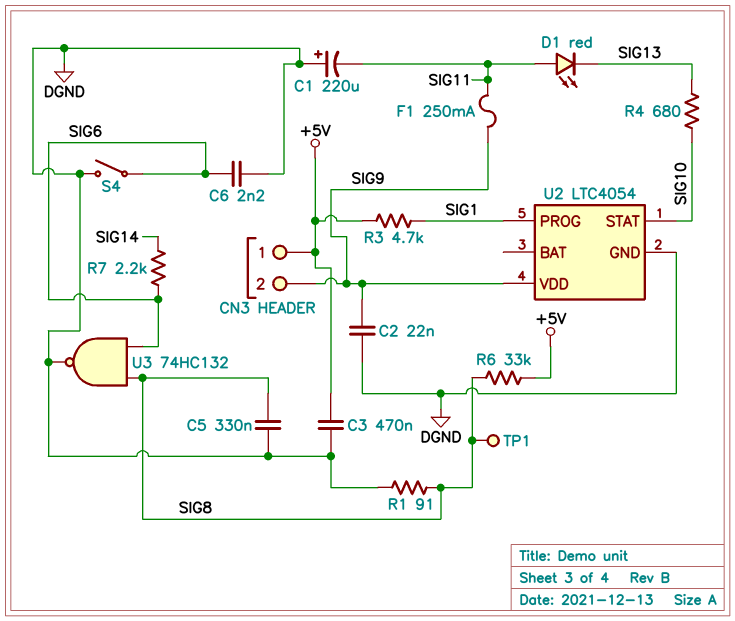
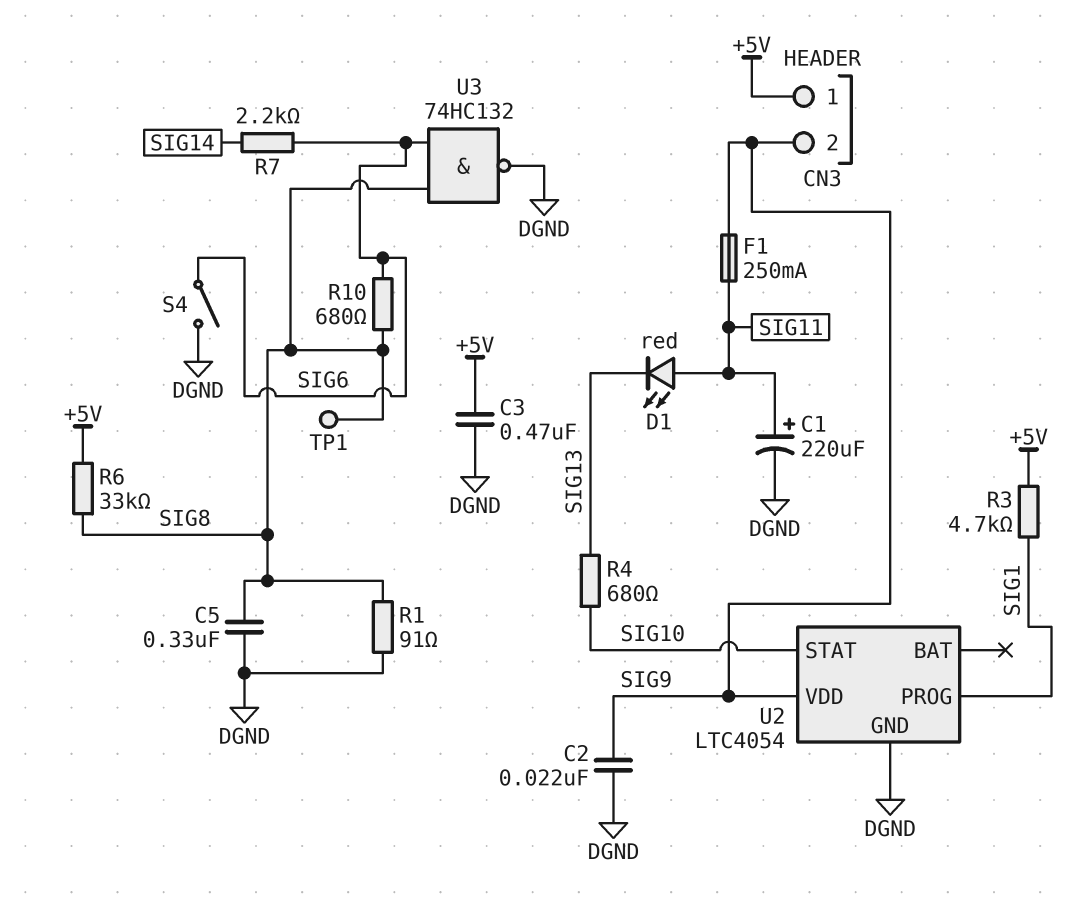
C1: 220uF (plus DGND, minus SIG11) -> 220uF (plus SIG11, minus DGND)
C6: 2.2nF (DGND, SIG6) -> none
R10: none -> 680 (SIG6, SIG8)

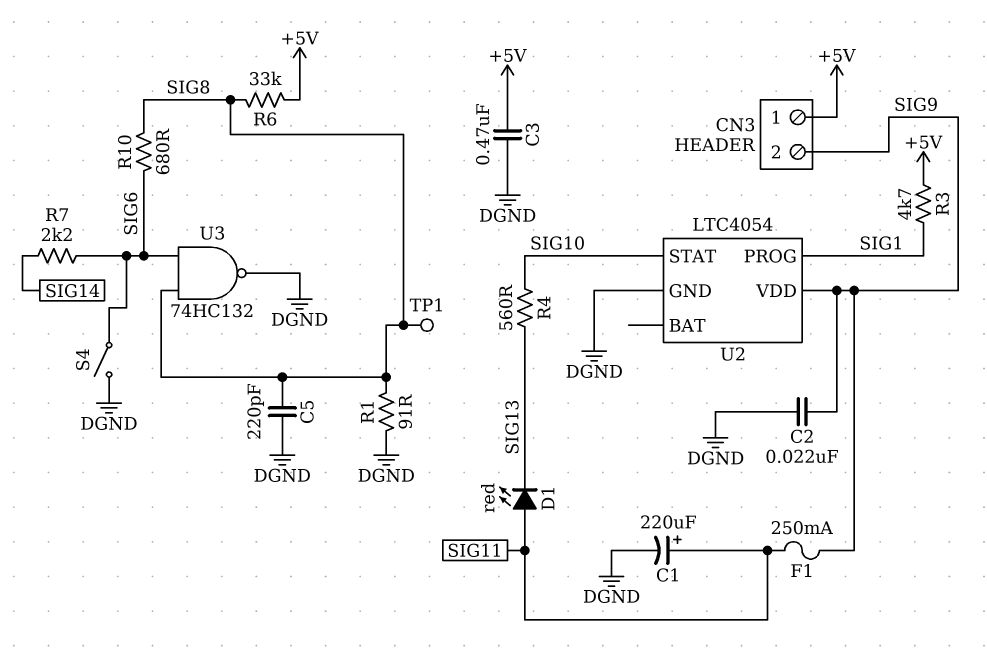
C5: 330nF (DGND, SIG8) -> 220pF (DGND, SIG8)
R4: 680 (SIG10, SIG13) -> 560 (SIG10, SIG13)

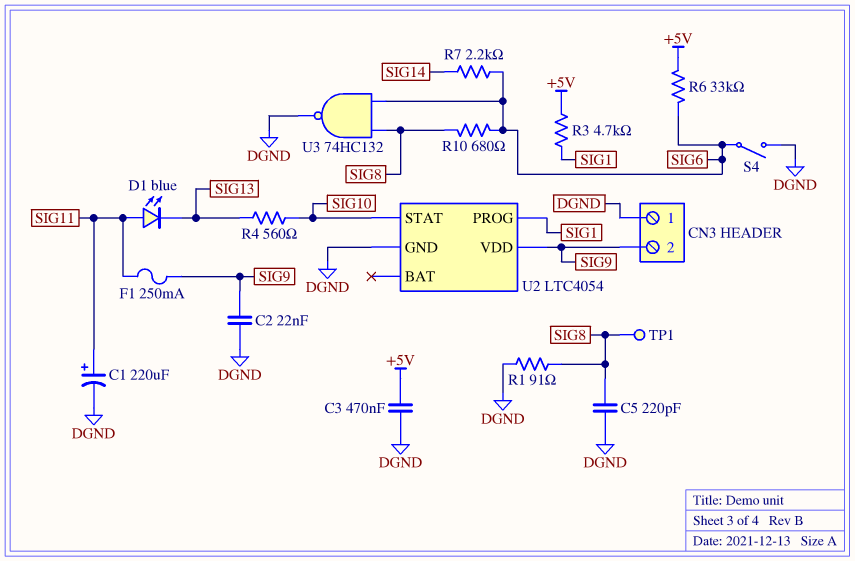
CN3 pin 1: +5V -> DGND
D1: LED red (A SIG11, K SIG13) -> LED blue (A SIG11, K SIG13)
R6: 33k (+5V, SIG8) -> 33k (+5V, SIG6)

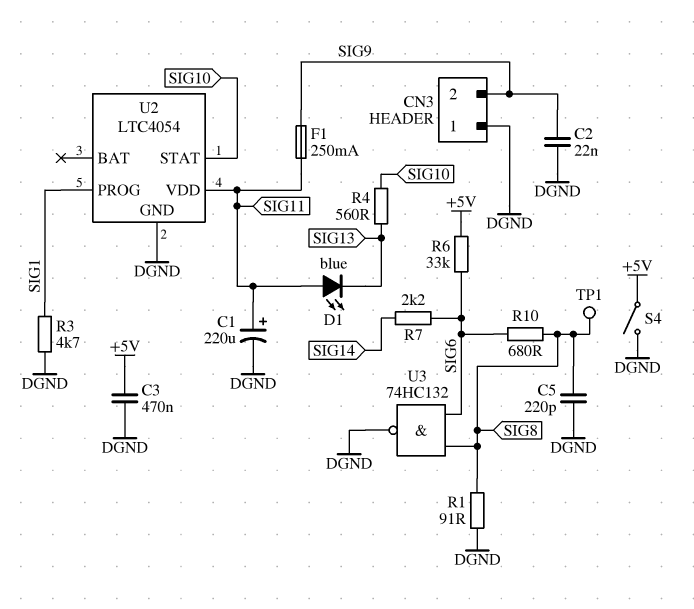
R3: 4.7k (+5V, SIG1) -> 4.7k (DGND, SIG1)
S4: switch (DGND, SIG6) -> switch (+5V, DGND)
U2 pin VDD: SIG9 -> SIG11

